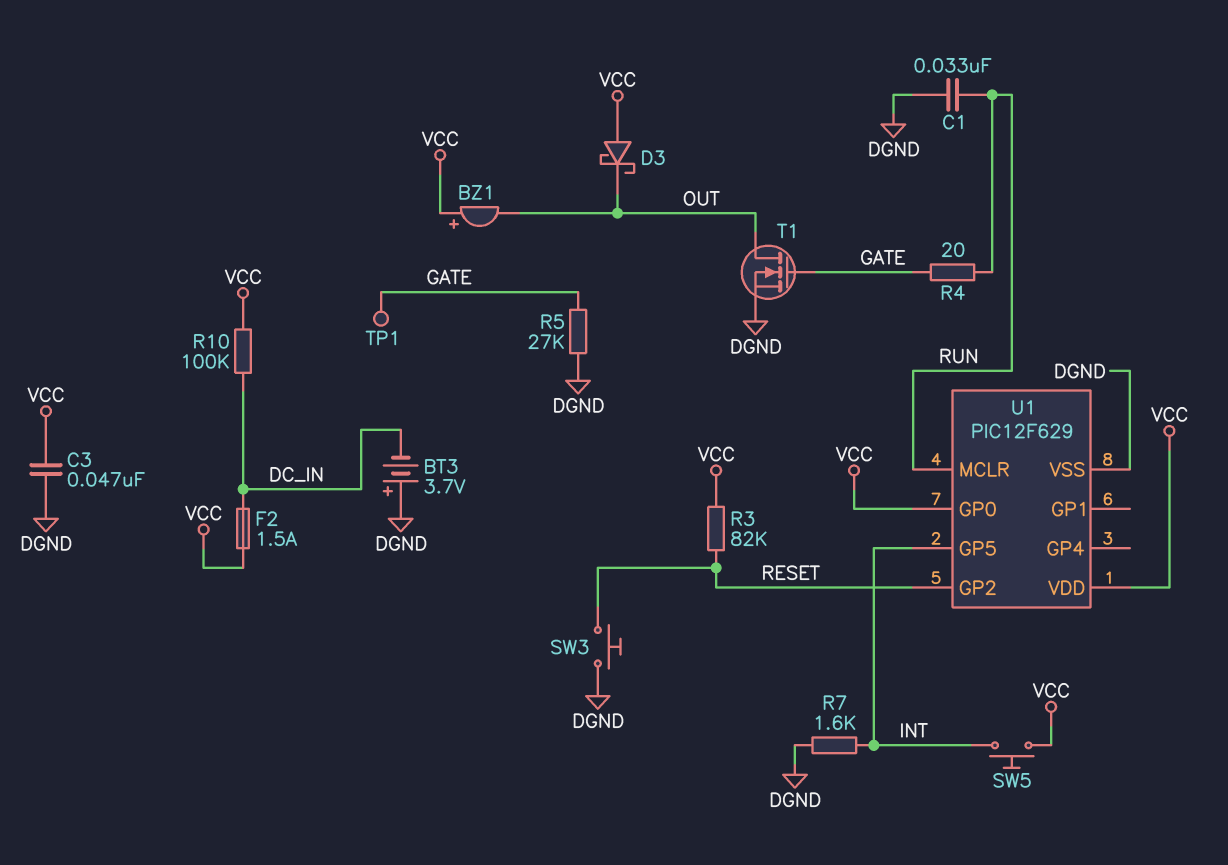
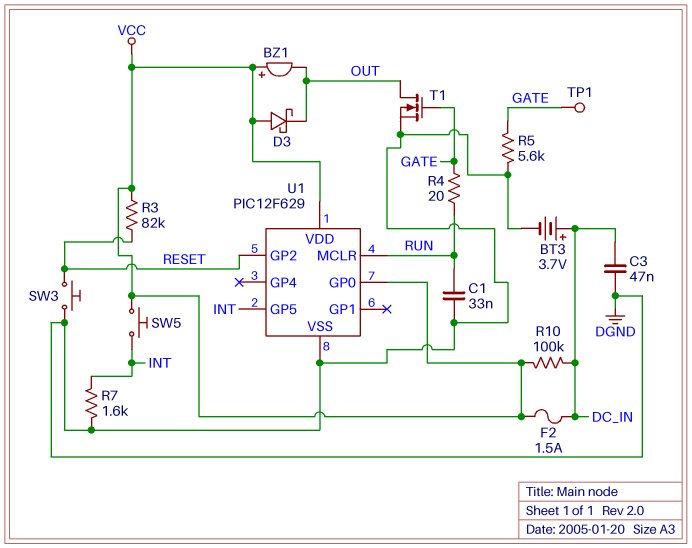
BT3: 3.7V (plus DGND, minus DC_IN) -> 3.7V (plus DC_IN, minus DGND)
C3: 47nF (DGND, VCC) -> 47nF (DC_IN, DGND)
R5: 27k (DGND, GATE) -> 5.6k (DGND, GATE)

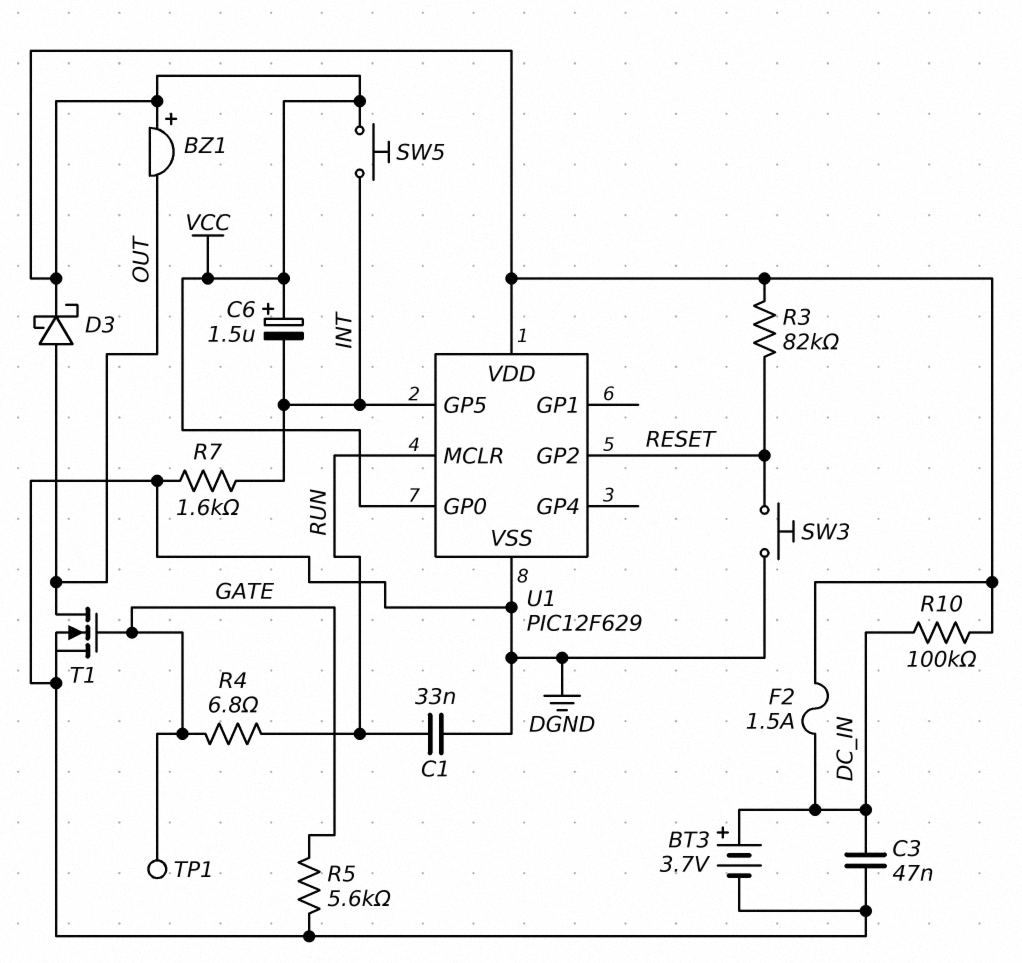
C6: none -> 1.5uF (plus VCC, minus INT)
D3: schottky (A VCC, K OUT) -> schottky (A OUT, K VCC)
R4: 20 (GATE, RUN) -> 6.8 (GATE, RUN)

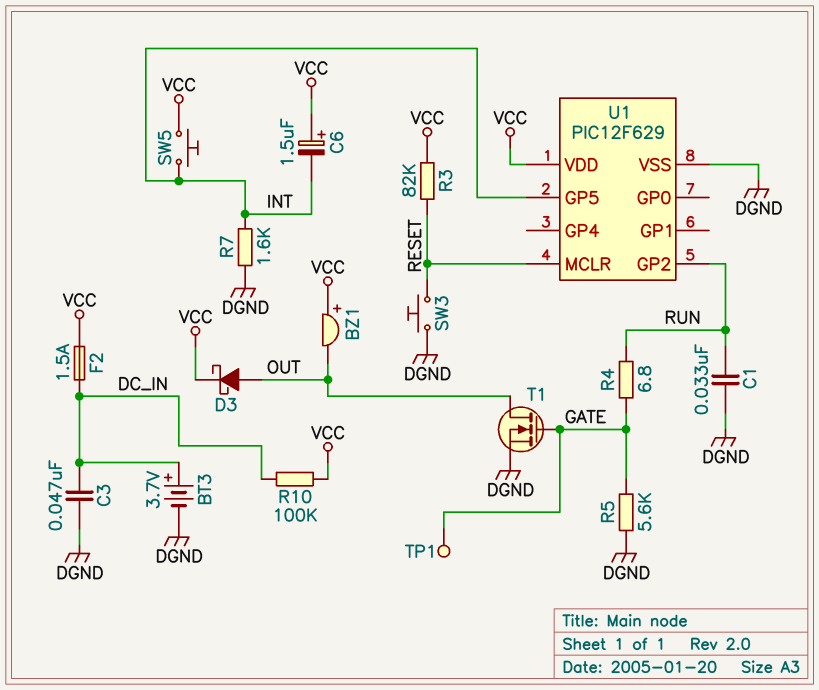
U1 pin GP0: VCC -> none
U1 pin GP2: RESET -> RUN
U1 pin MCLR: RUN -> RESET

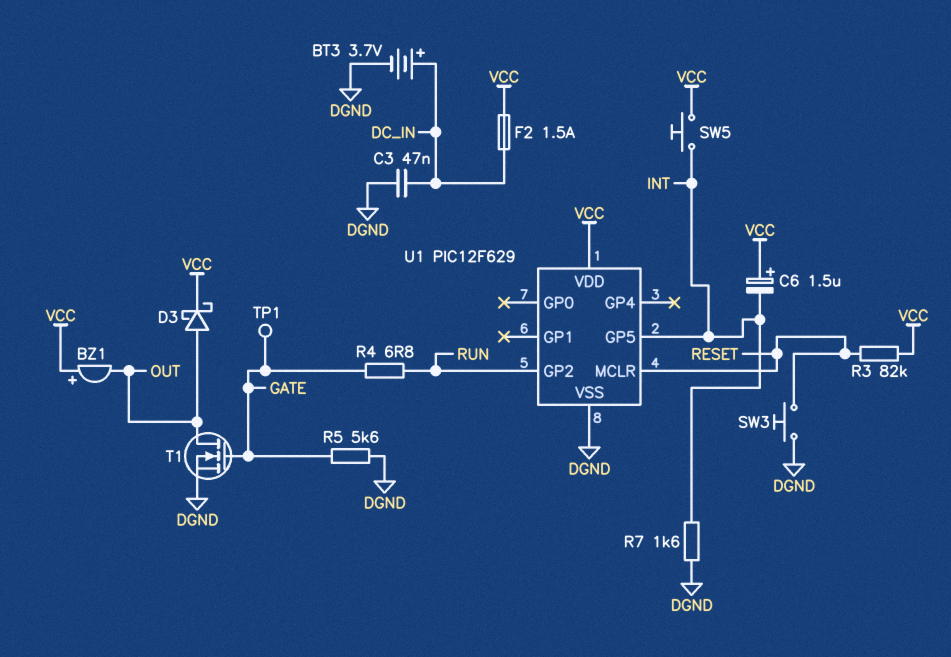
C1: 33nF (DGND, RUN) -> none
R10: 100k (DC_IN, VCC) -> none

